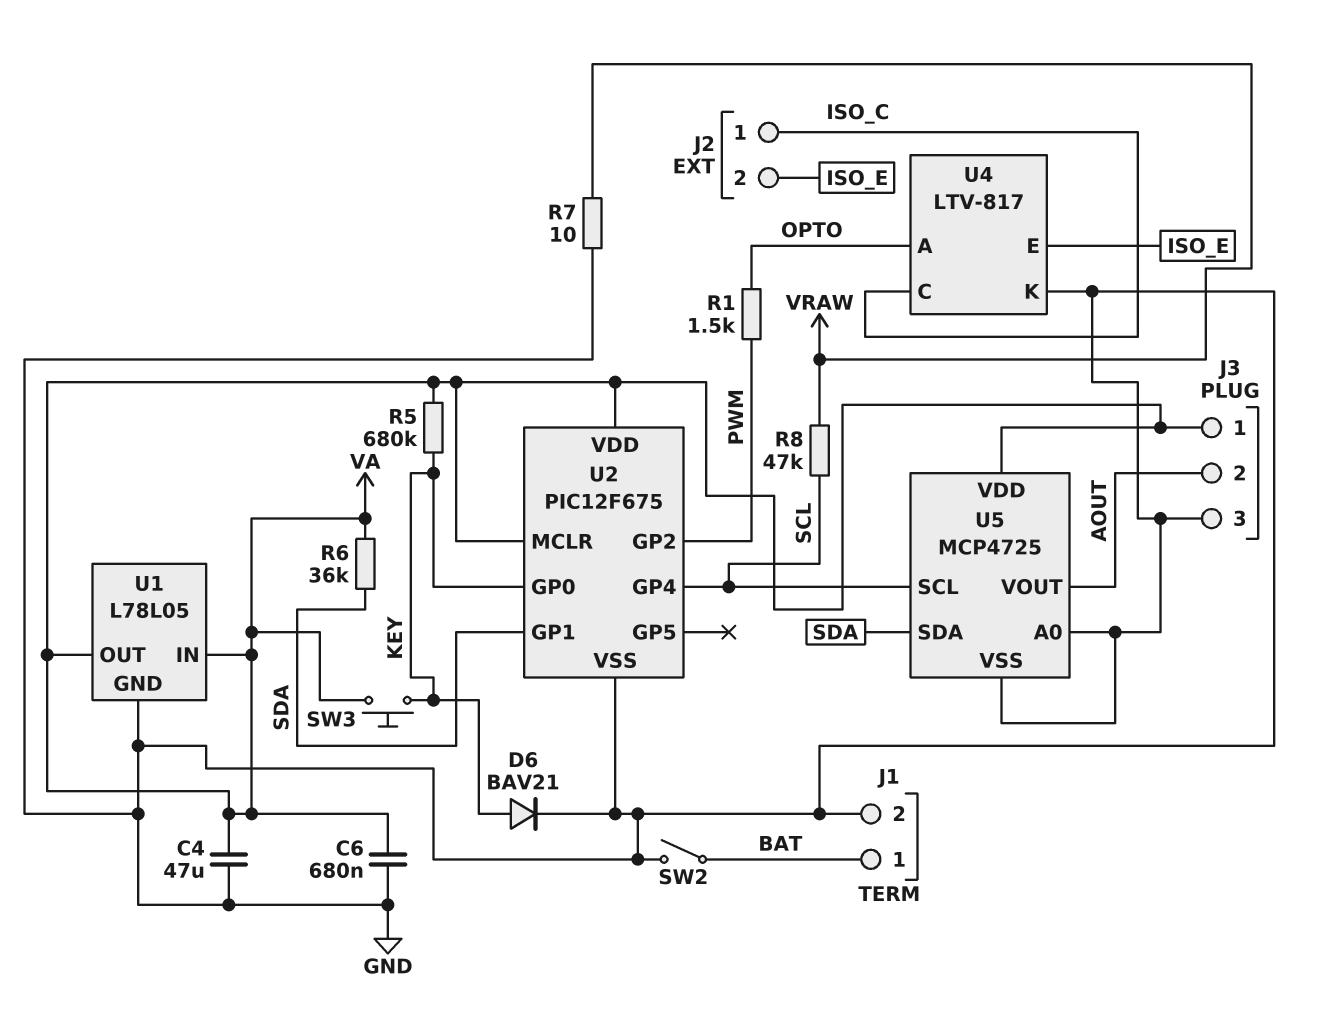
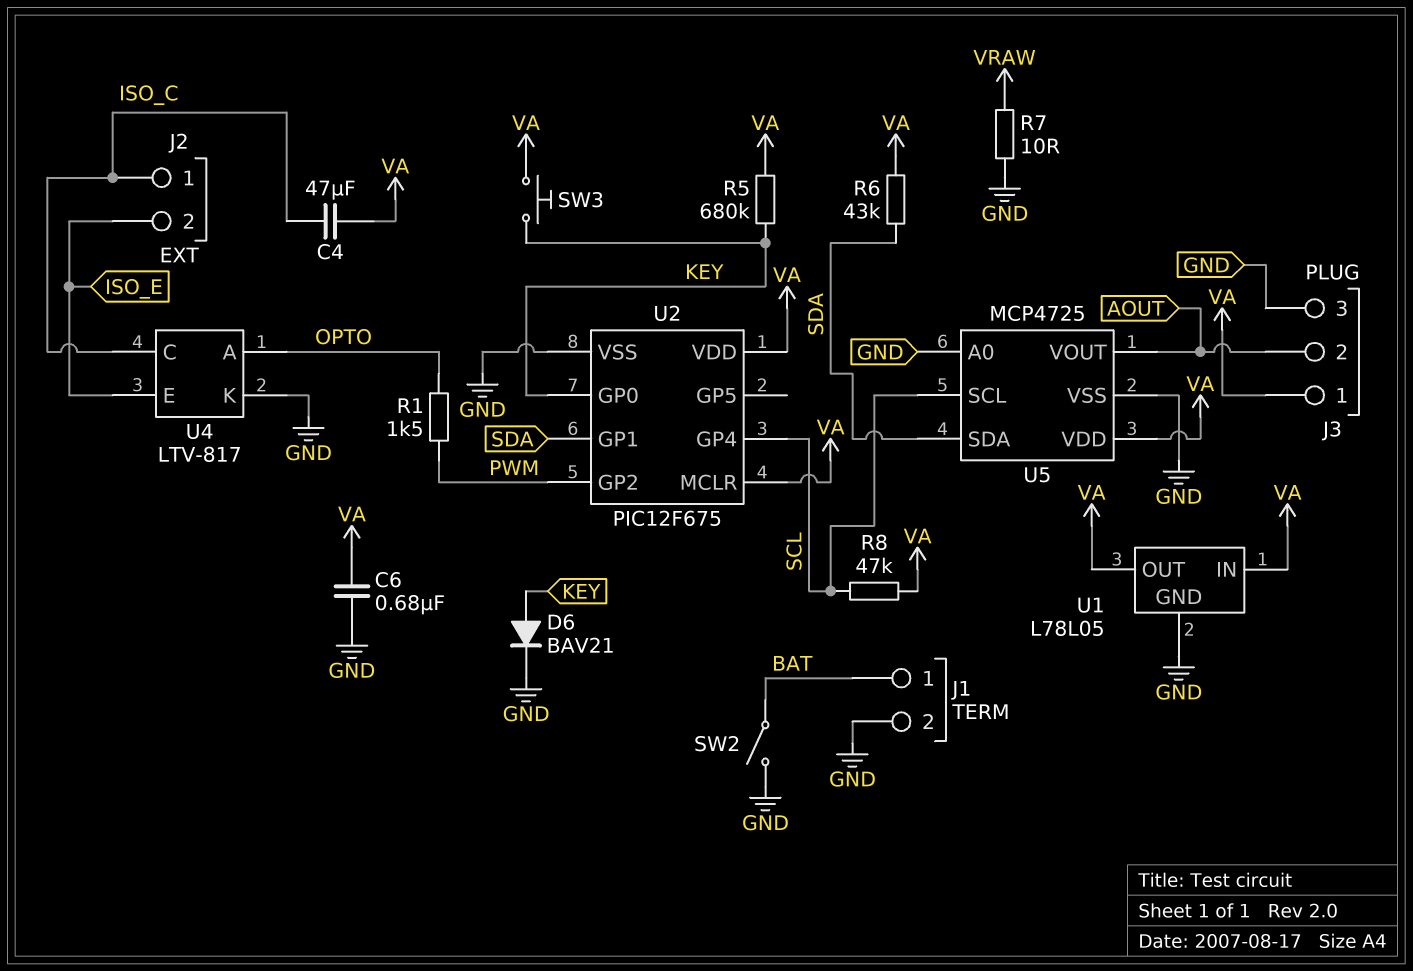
C4: 47uF (GND, VA) -> 47uF (ISO_C, VA)
R6: 36k (SDA, VA) -> 43k (SDA, VA)
R8: 47k (SCL, VRAW) -> 47k (SCL, VA)

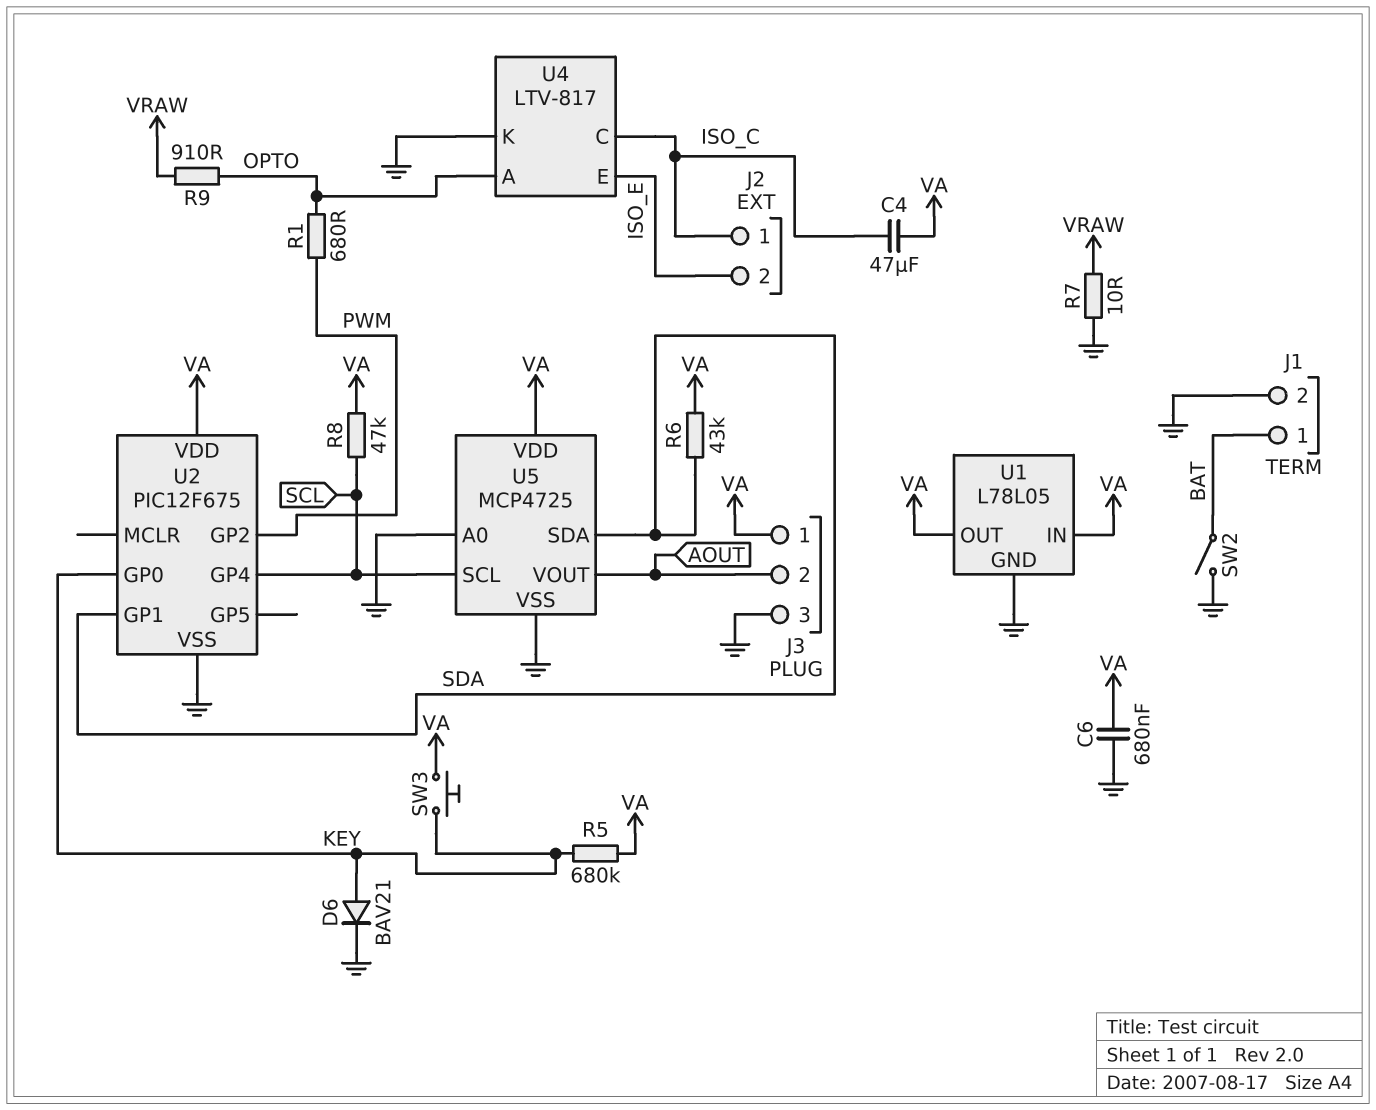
R1: 1.5k (OPTO, PWM) -> 680 (OPTO, PWM)
R9: none -> 910 (OPTO, VRAW)
U2 pin MCLR: VA -> none

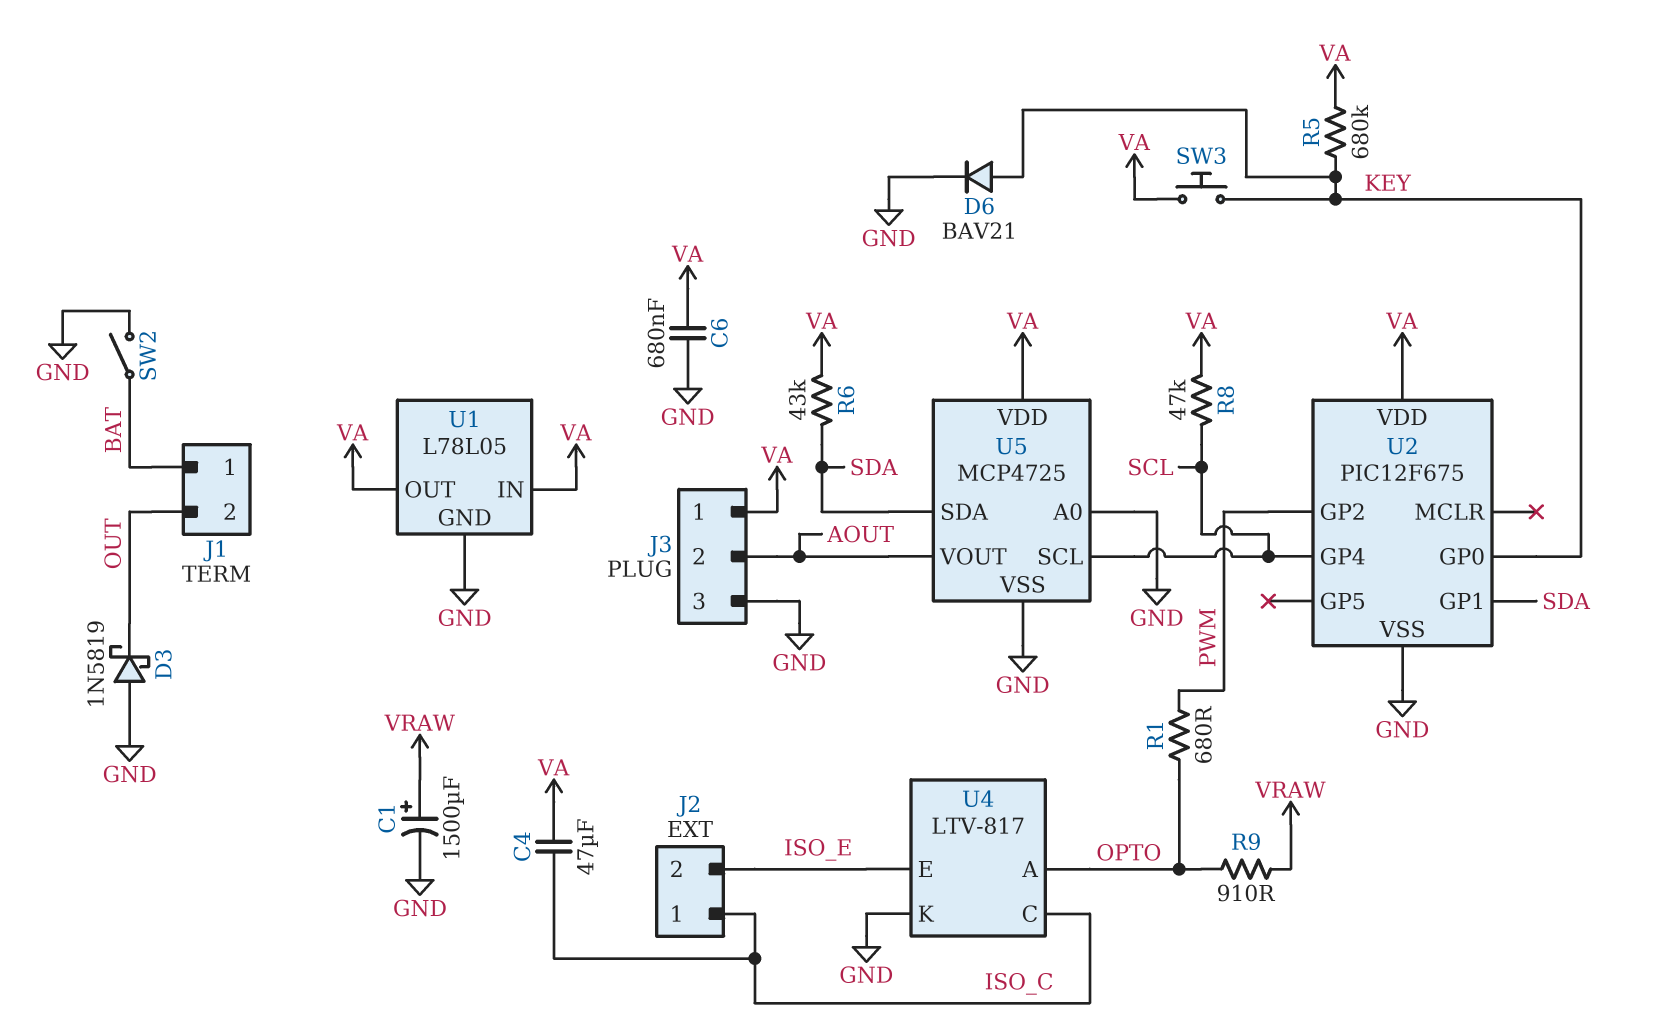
C1: none -> 1500uF (plus VRAW, minus GND)
D3: none -> schottky 1N5819 (A GND, K OUT)
J1 pin 2: GND -> OUT
R7: 10 (GND, VRAW) -> none

